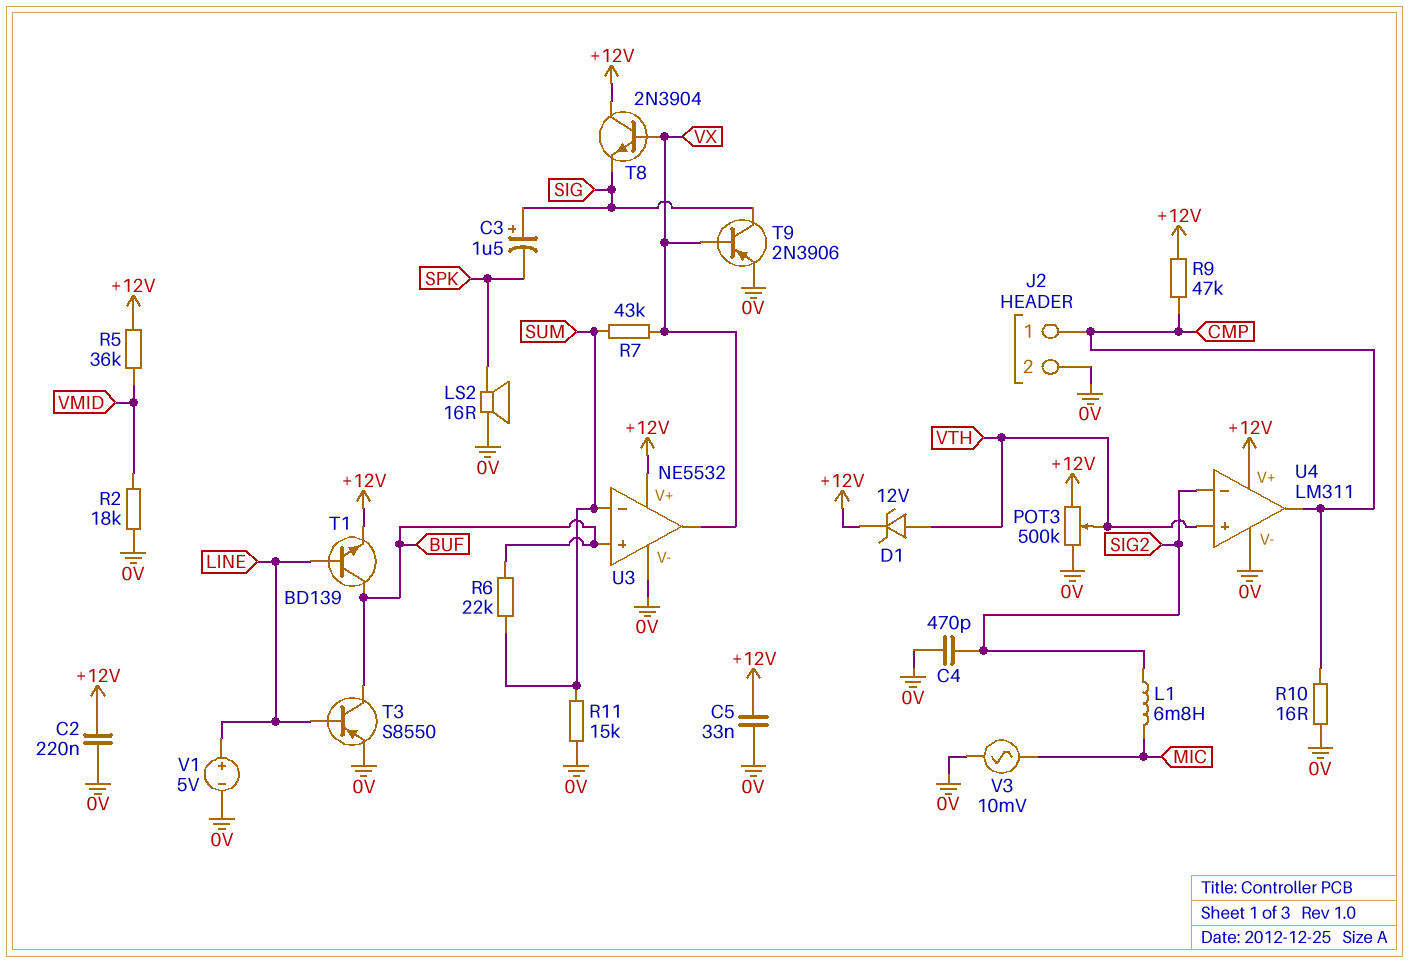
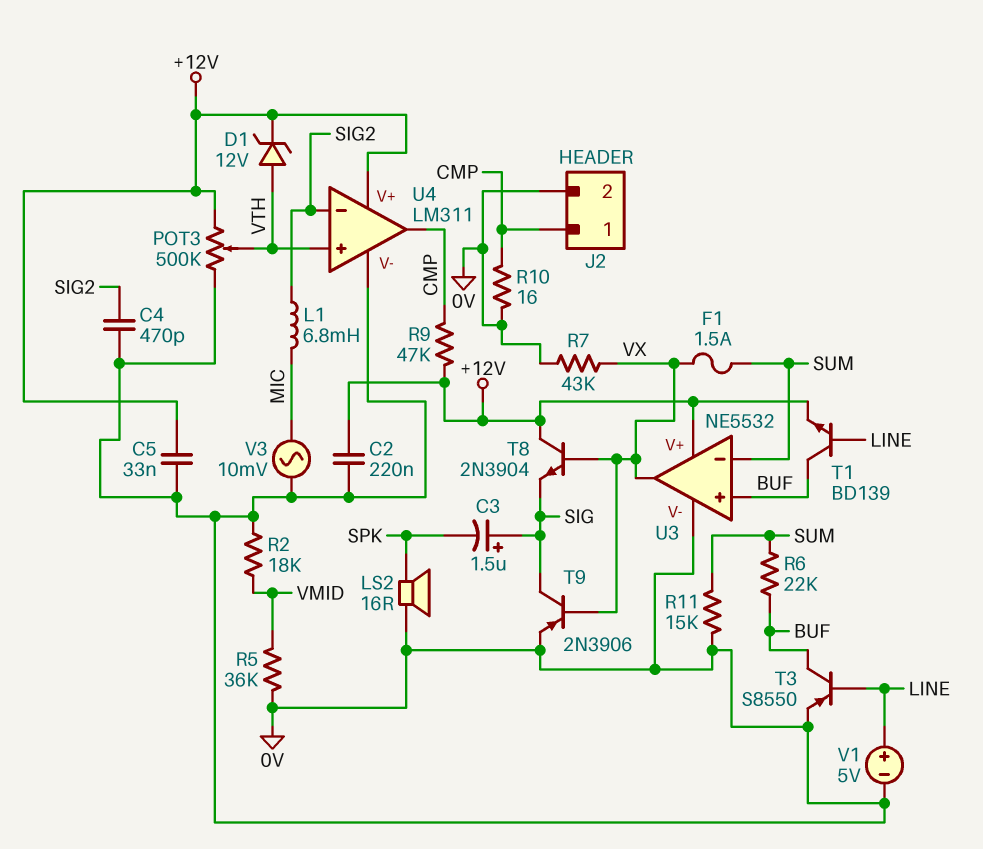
F1: none -> 1.5A (SUM, VX)
R5: 36k (+12V, VMID) -> 36k (0V, VMID)
R7: 43k (SUM, VX) -> 43k (0V, VX)

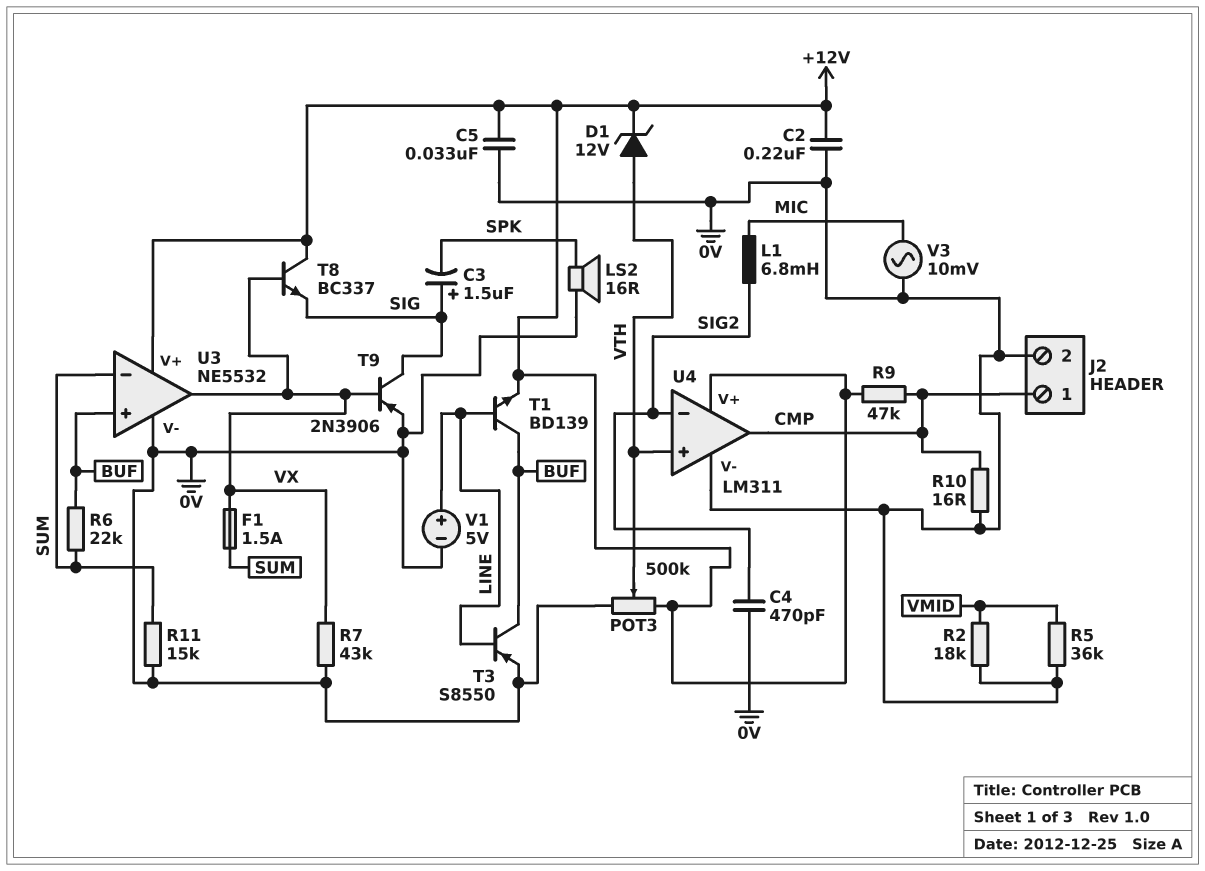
T8: NPN 2N3904 (B VX, C +12V, E SIG) -> NPN BC337 (B VX, C +12V, E SIG)

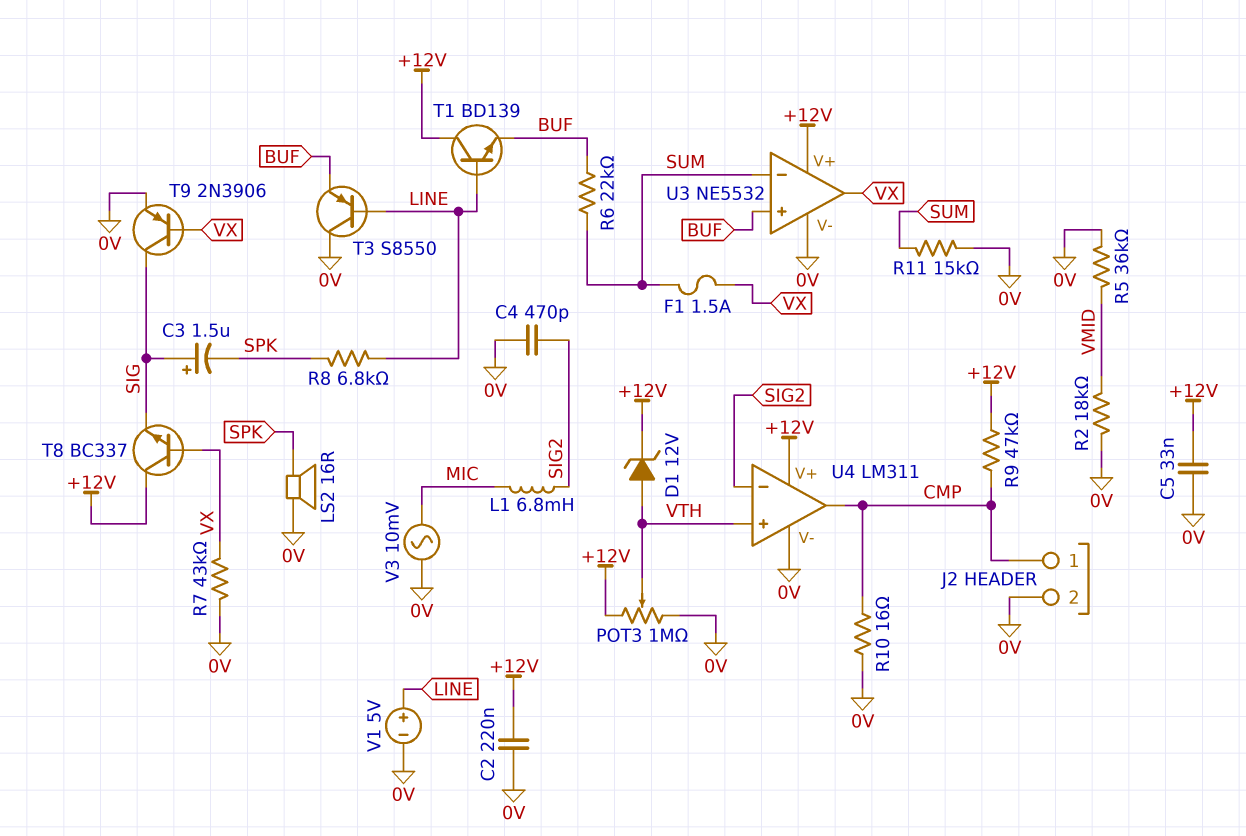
POT3: 500k (+12V, 0V, wiper VTH) -> 1M (+12V, 0V, wiper VTH)
R8: none -> 6.8k (LINE, SPK)
T1: NPN BD139 (B LINE, C BUF, E +12V) -> NPN BD139 (B LINE, C +12V, E BUF)
T3: PNP S8550 (B LINE, C BUF, E 0V) -> PNP S8550 (B LINE, C 0V, E BUF)

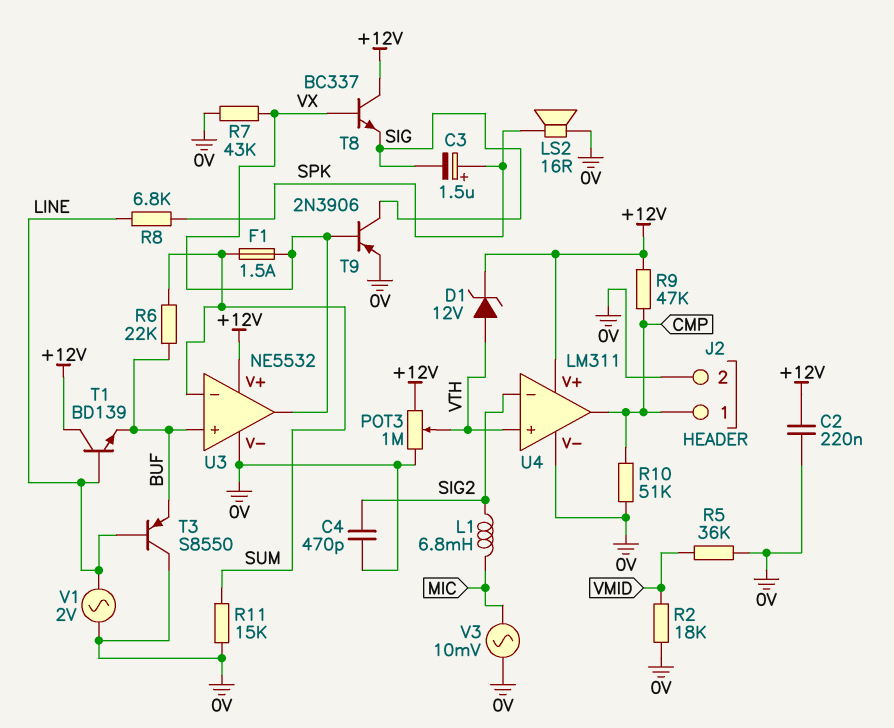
C3: 1.5uF (plus SIG, minus SPK) -> 1.5uF (plus SPK, minus SIG)
C5: 33nF (+12V, 0V) -> none
R10: 16 (0V, CMP) -> 51k (0V, CMP)
V1: 5V (plus LINE, minus 0V) -> AC 2V (0V, LINE)

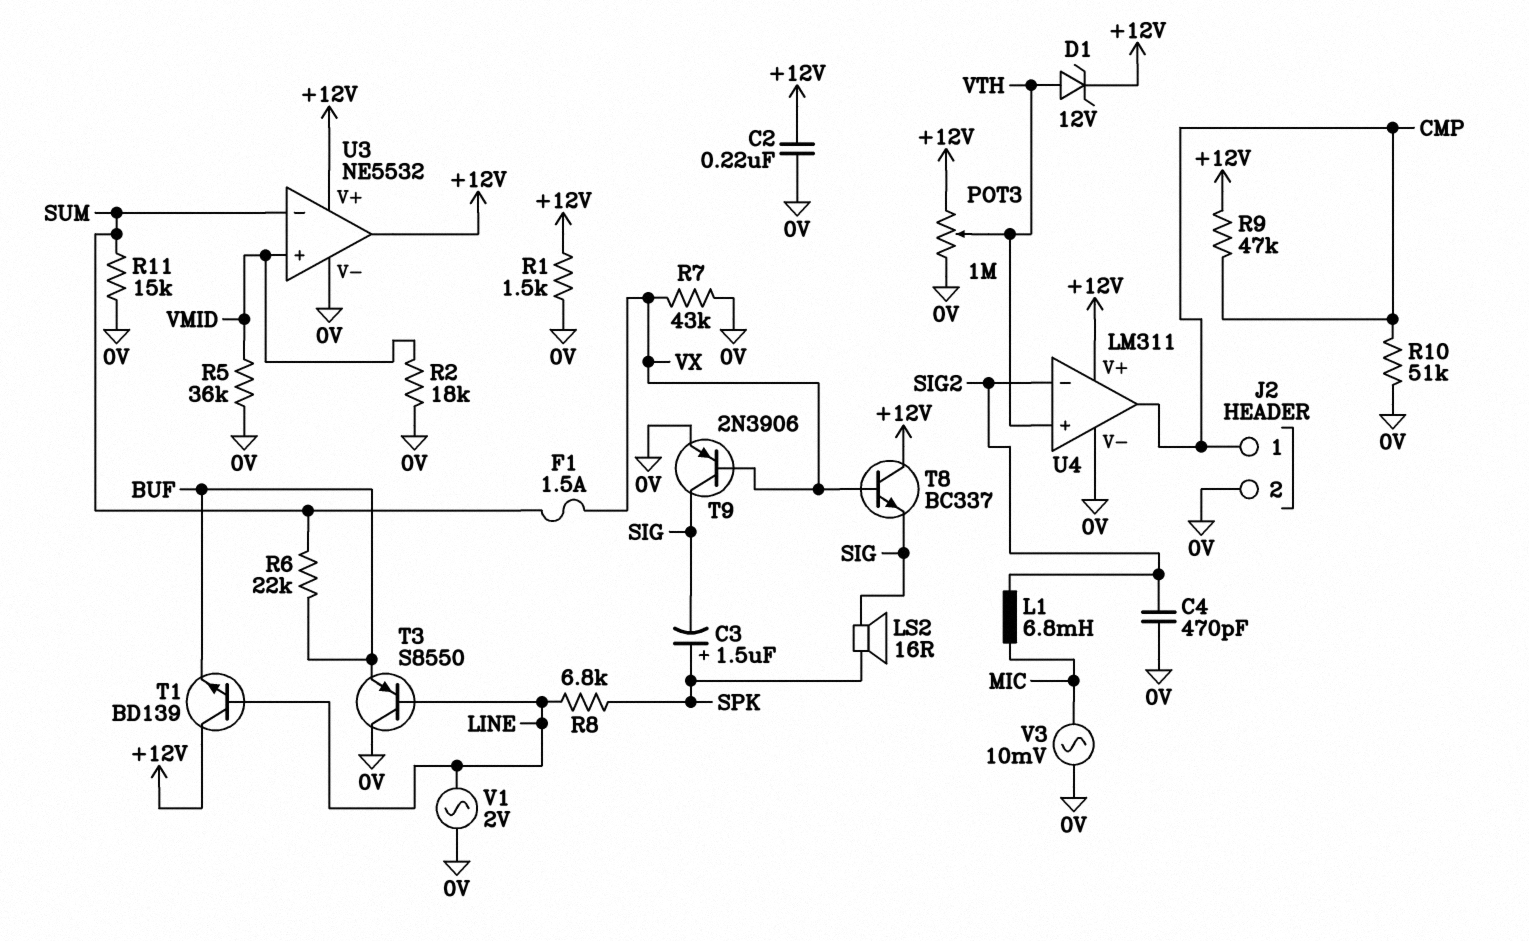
LS2: speaker 16R (0V, SPK) -> speaker 16R (SIG, SPK)
R1: none -> 1.5k (+12V, 0V)
U3 pin in+: BUF -> VMID
U3 pin out: VX -> +12V

